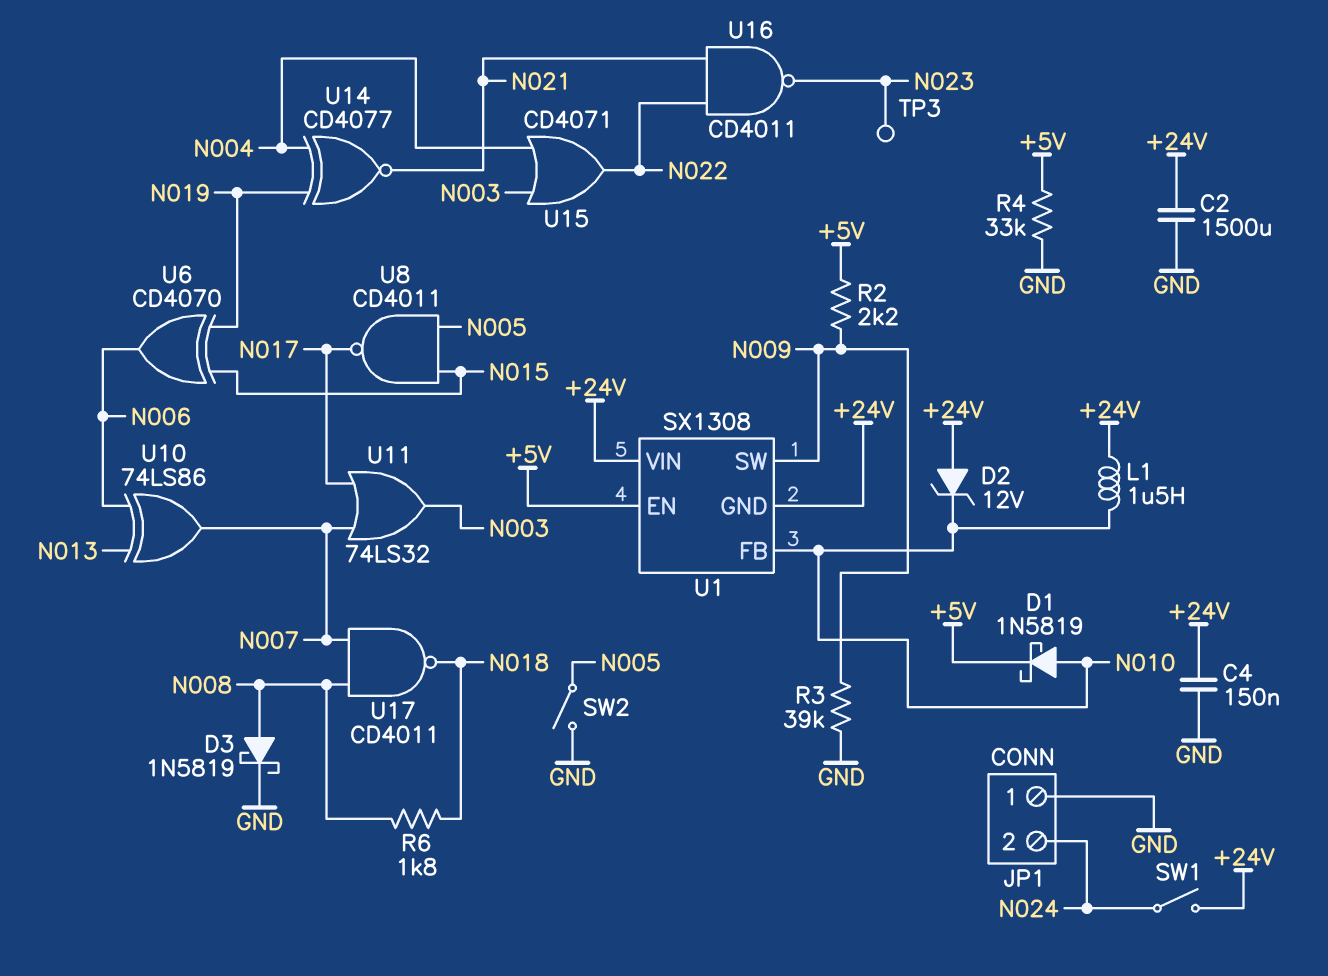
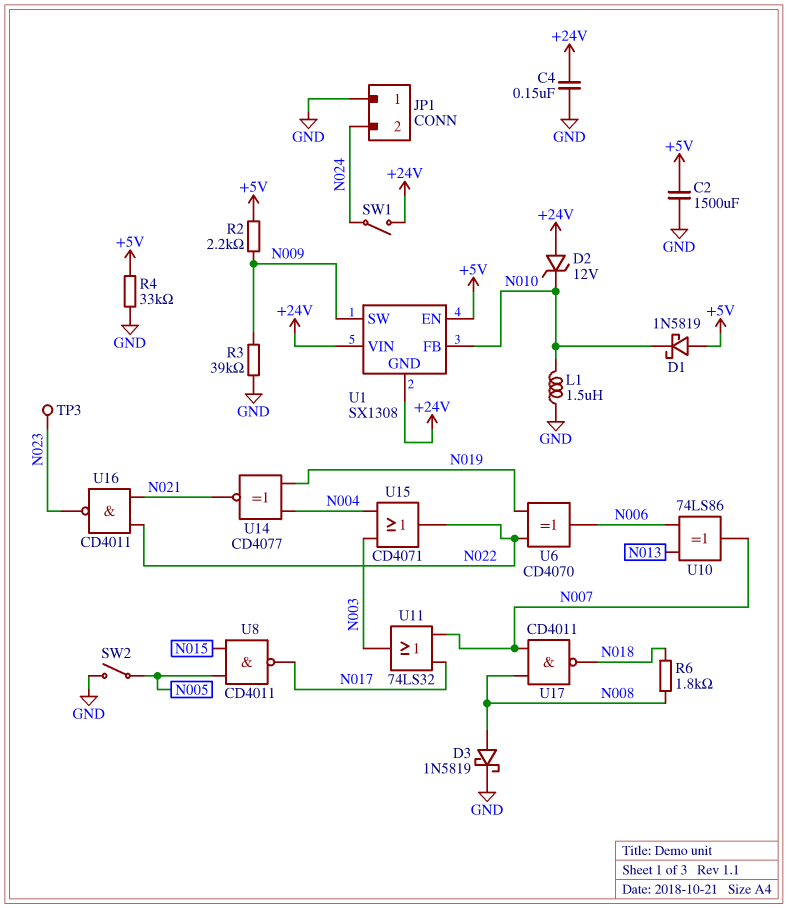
C2: 1500uF (+24V, GND) -> 1500uF (+5V, GND)
D1: schottky 1N5819 (A N010, K +5V) -> schottky 1N5819 (A +5V, K N010)
L1: 1.5uH (+24V, N010) -> 1.5uH (GND, N010)
U6: XOR CD4070 (in N015, in N019, out N006) -> XOR CD4070 (in N019, in N022, out N006)

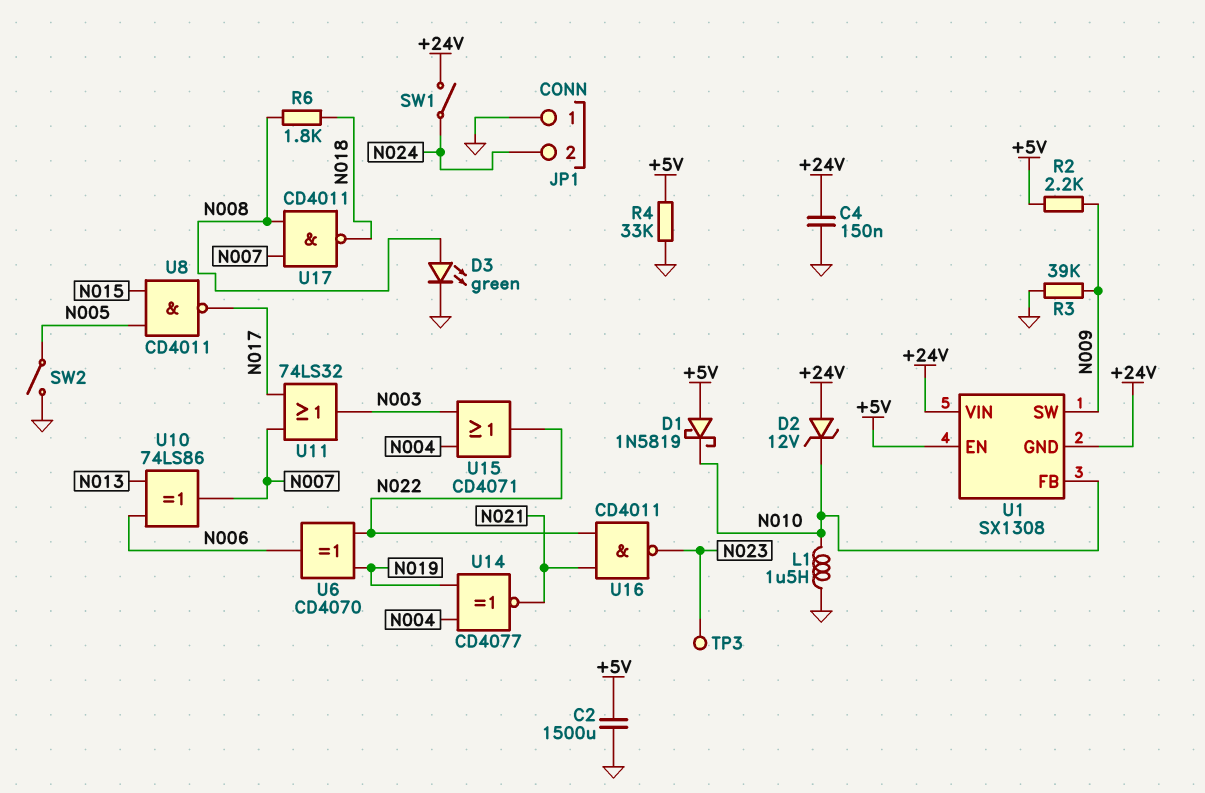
D3: schottky 1N5819 (A N008, K GND) -> LED green (A N008, K GND)

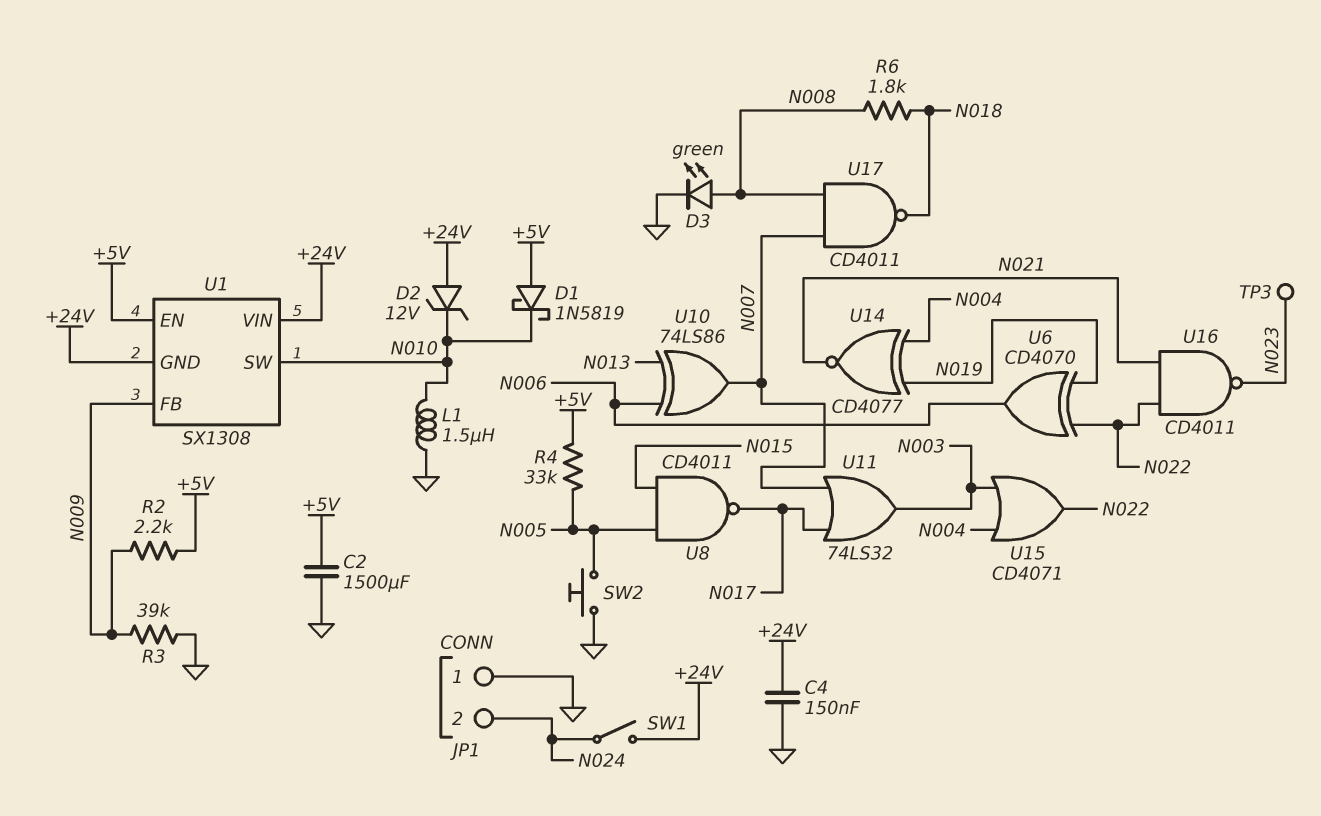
R4: 33k (+5V, GND) -> 33k (+5V, N005)
SW2: switch (GND, N005) -> button (GND, N005)
U1 pin FB: N010 -> N009
U1 pin SW: N009 -> N010

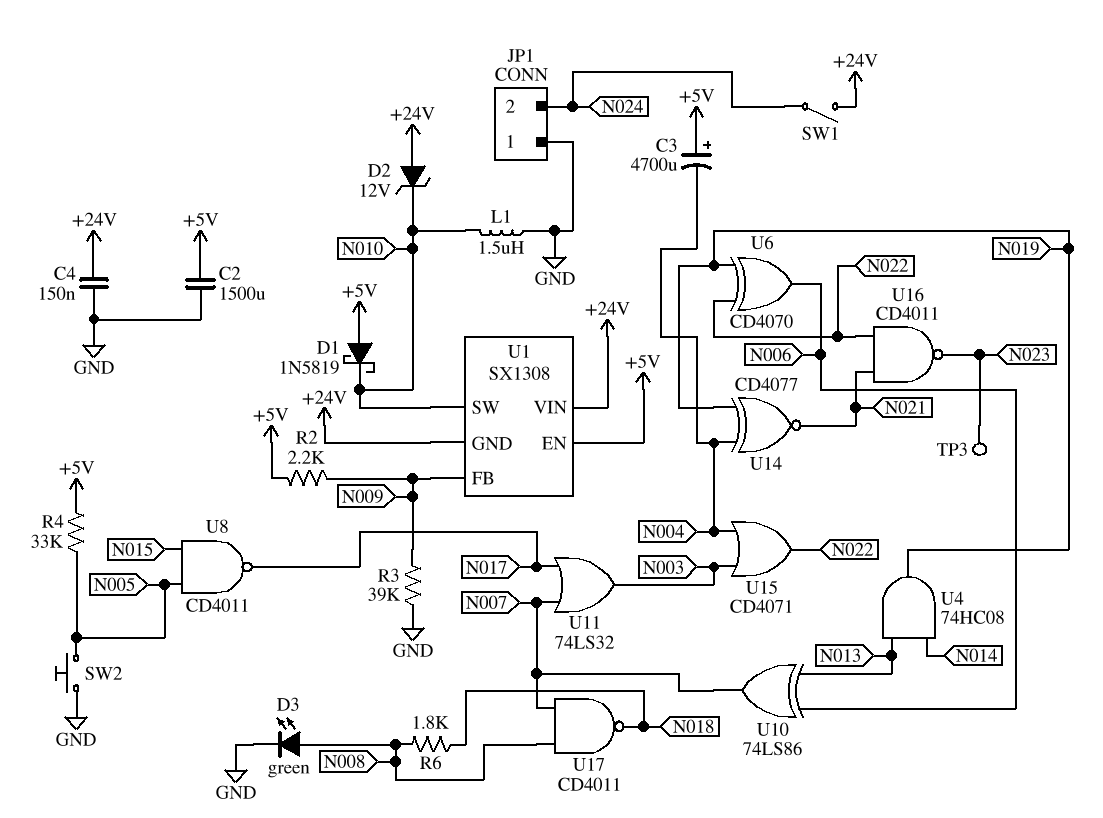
C3: none -> 4700uF (plus +5V, minus N004)
U4: none -> AND 74HC08 (in N013, in N014, out N019)

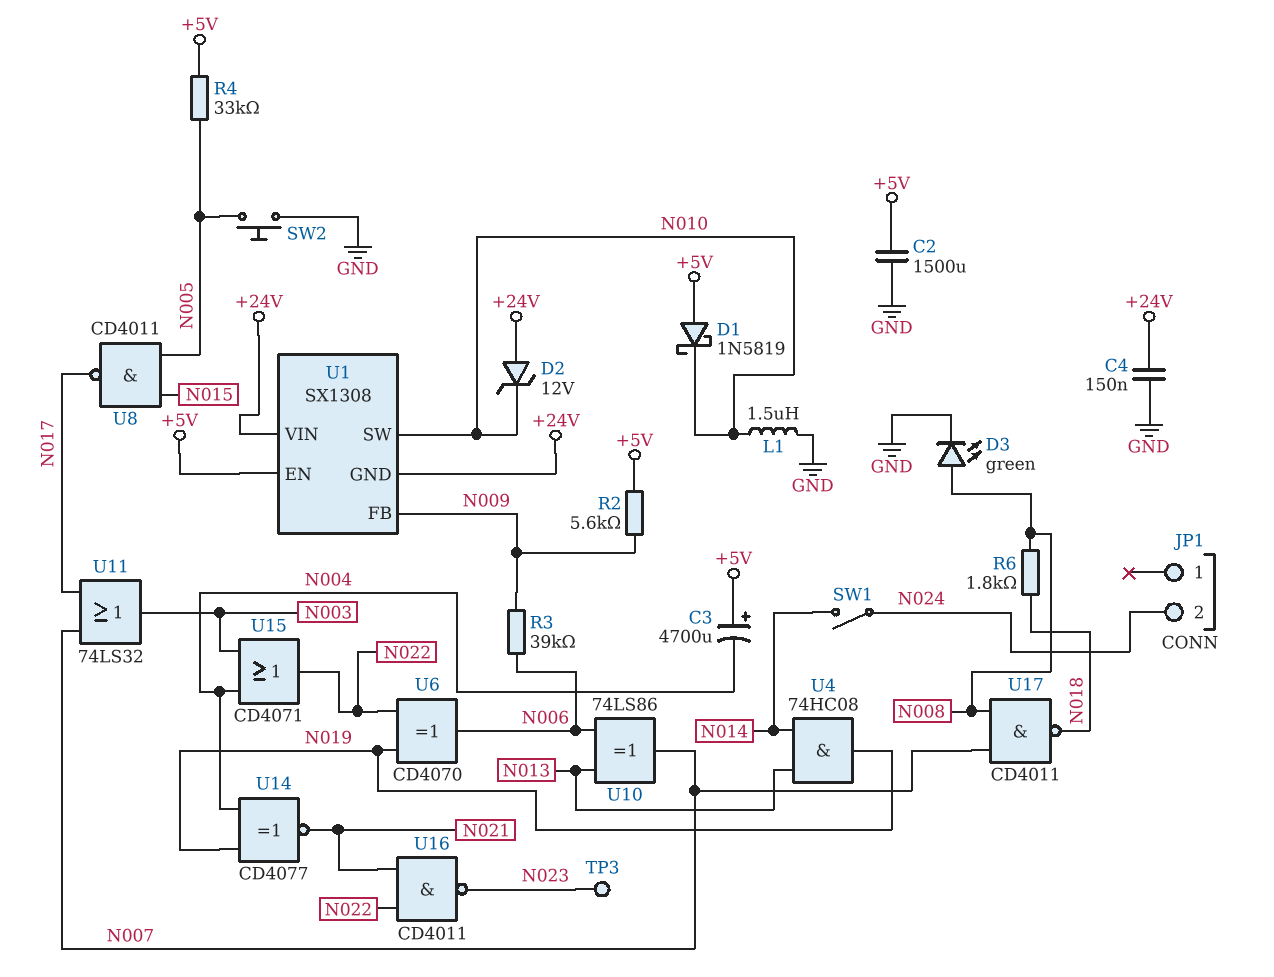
JP1 pin 1: GND -> none
R2: 2.2k (+5V, N009) -> 5.6k (+5V, N009)
R3: 39k (GND, N009) -> 39k (N006, N009)
SW1: switch (+24V, N024) -> switch (N014, N024)

